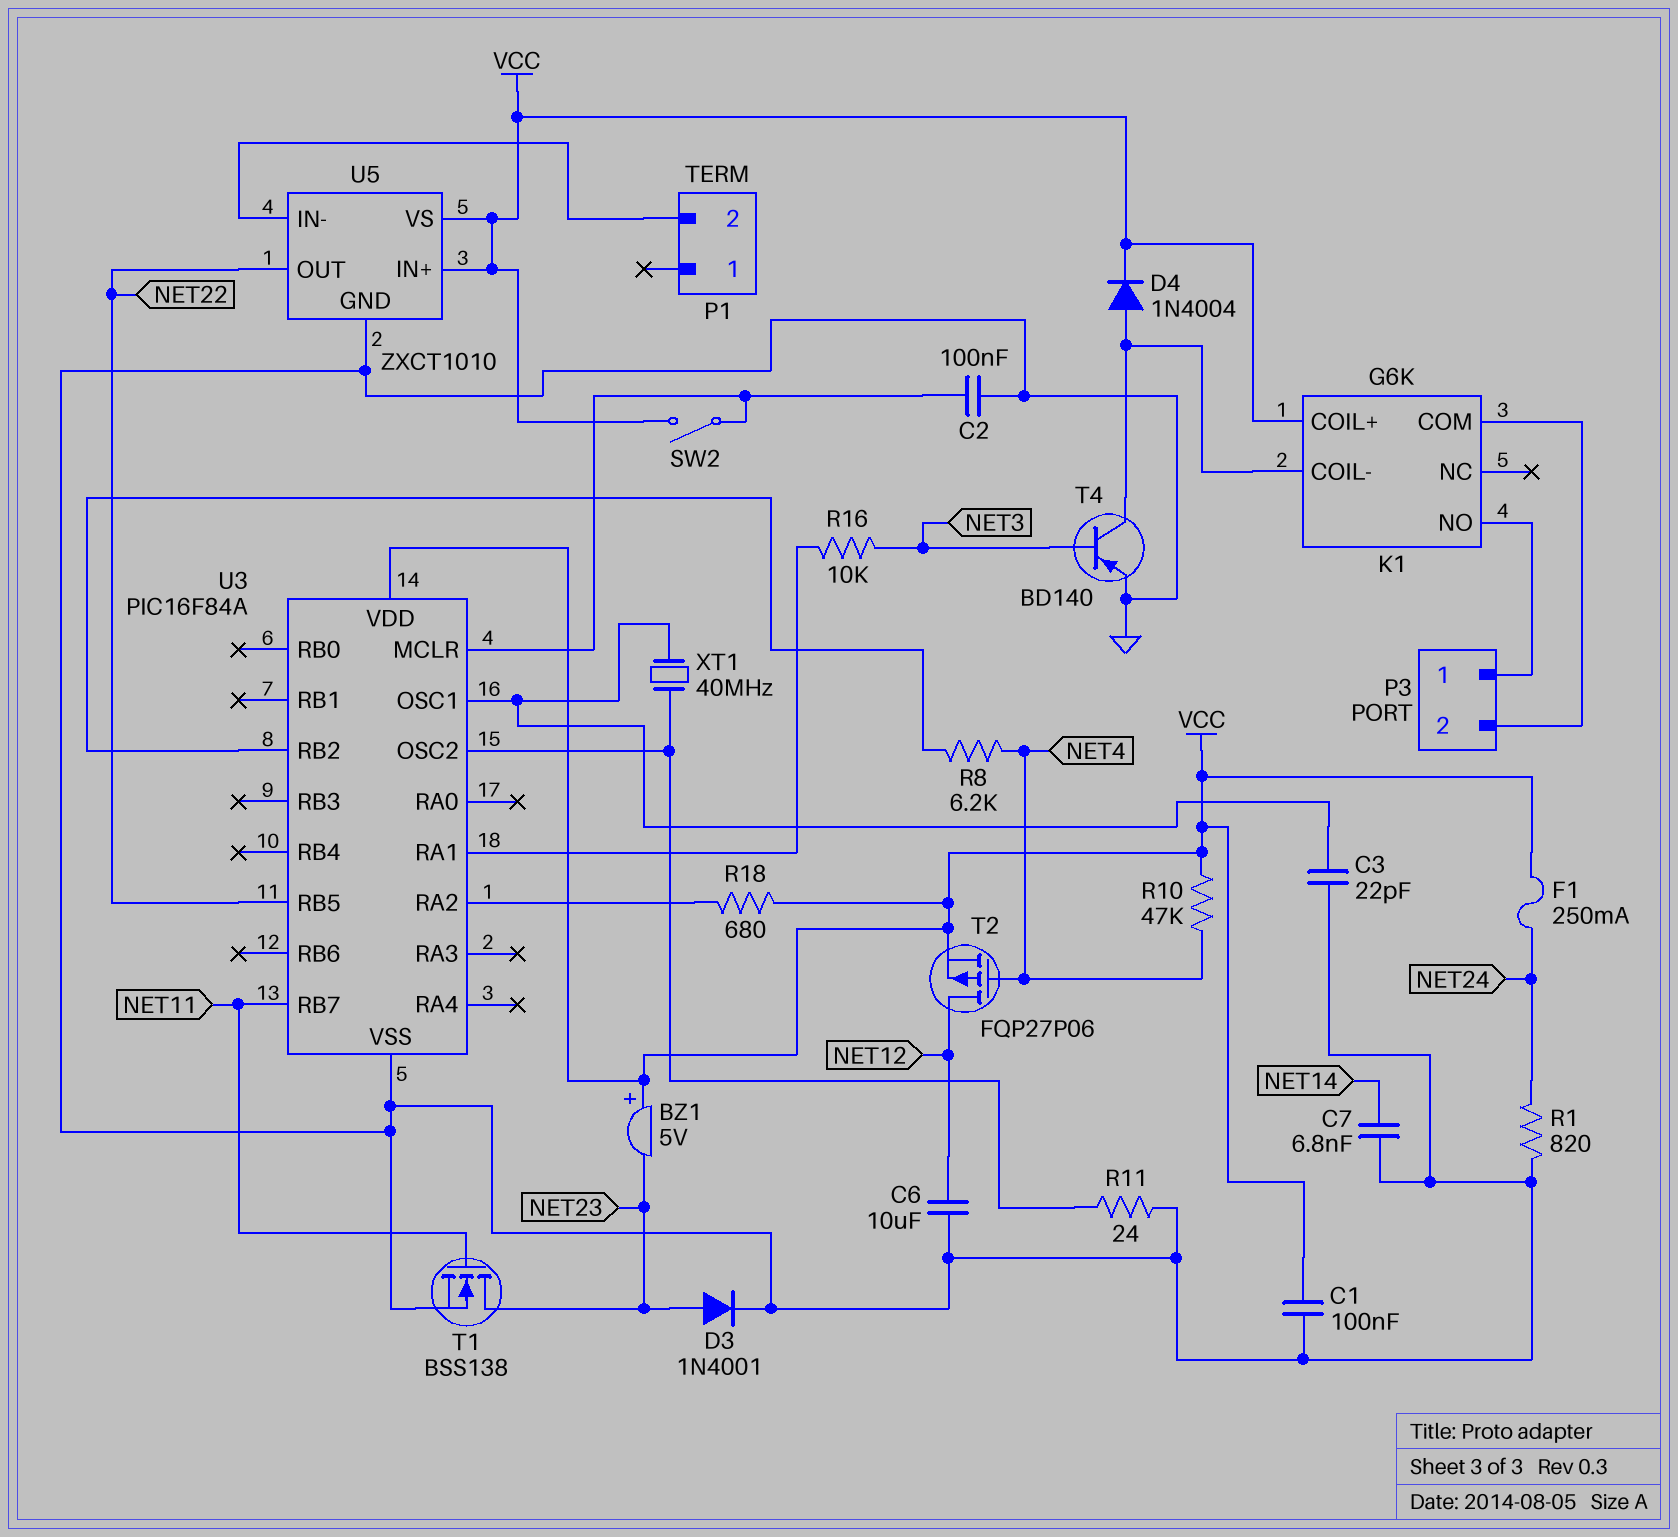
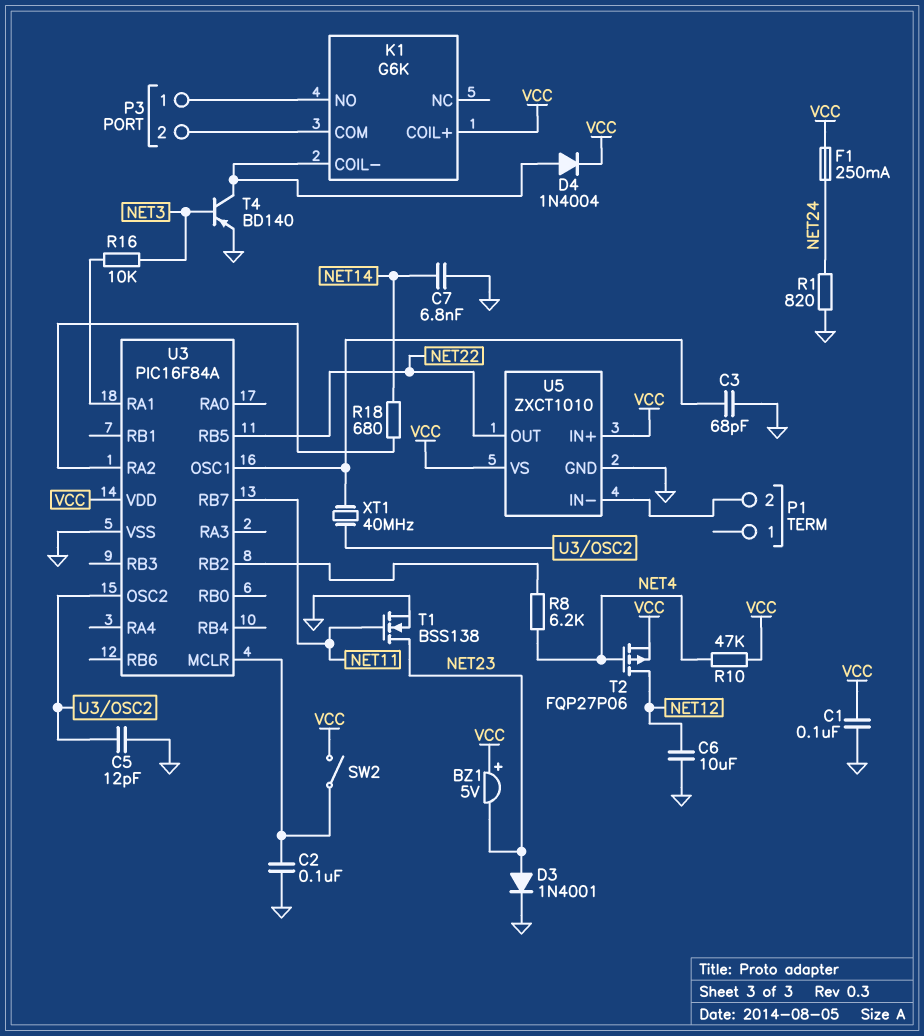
C3: 22pF (GND, U3/OSC1) -> 68pF (GND, U3/OSC1)
C5: none -> 12pF (GND, U3/OSC2)
R11: 24 (GND, U3/OSC2) -> none
R18: 680 (U3/RA2, VCC) -> 680 (NET14, U3/RA2)

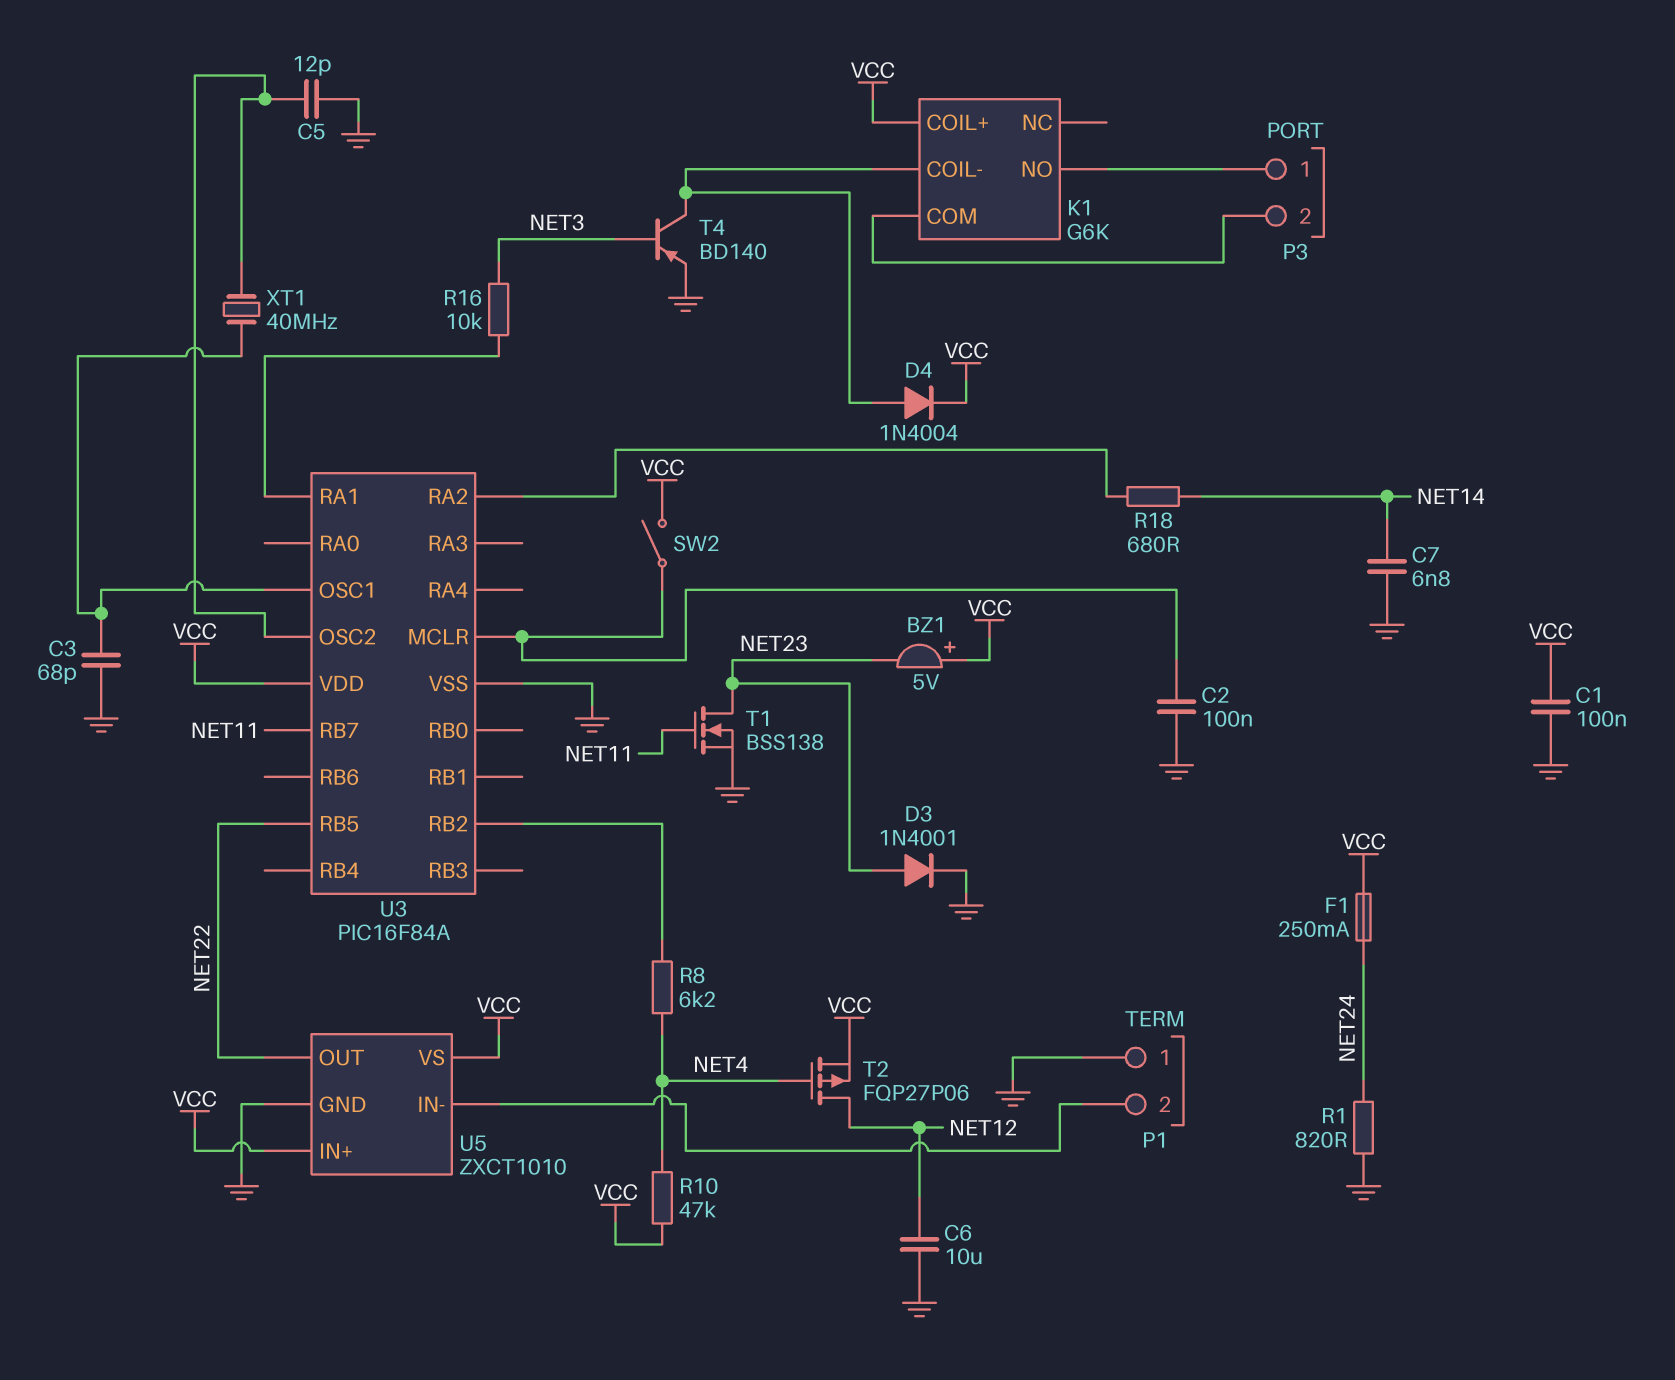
P1 pin 1: none -> GND

